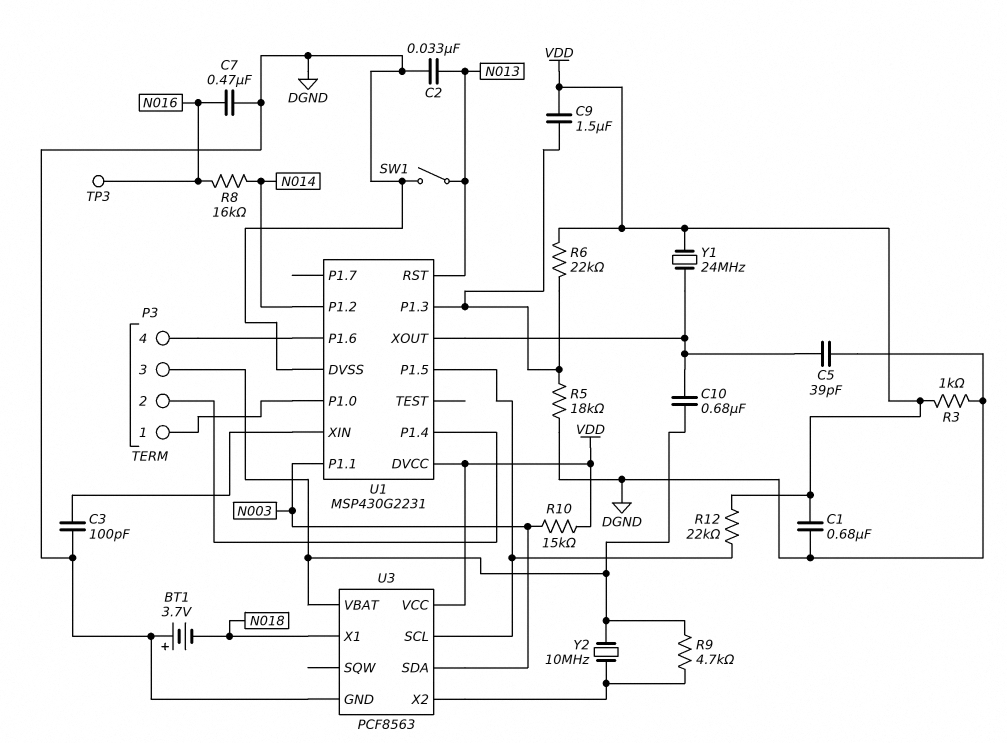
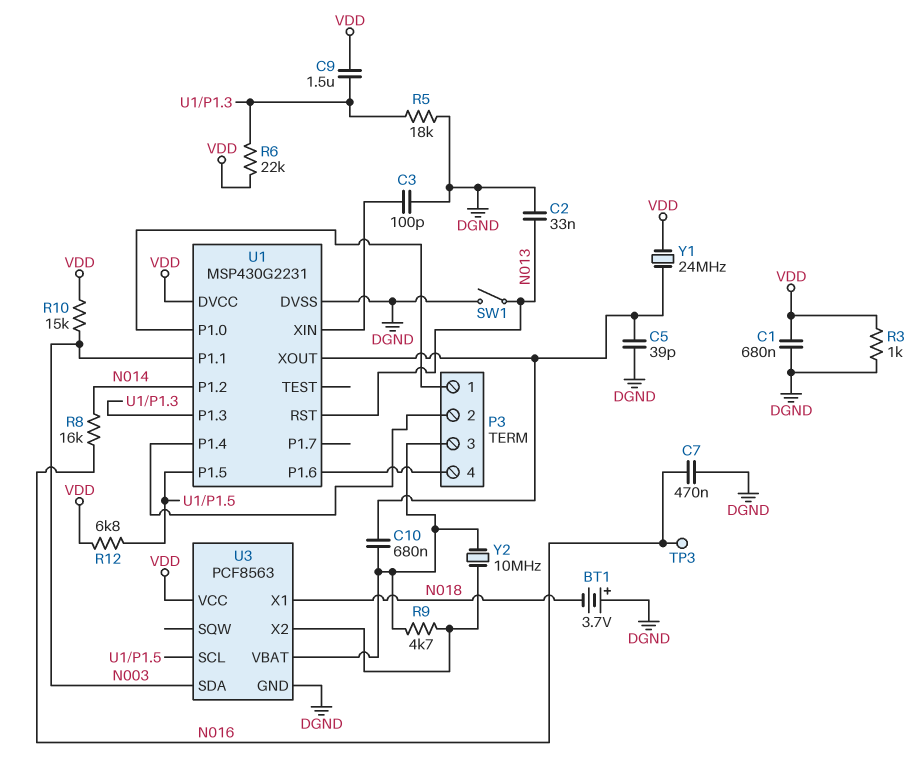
R12: 22k (U1/P1.5, VDD) -> 6.8k (U1/P1.5, VDD)

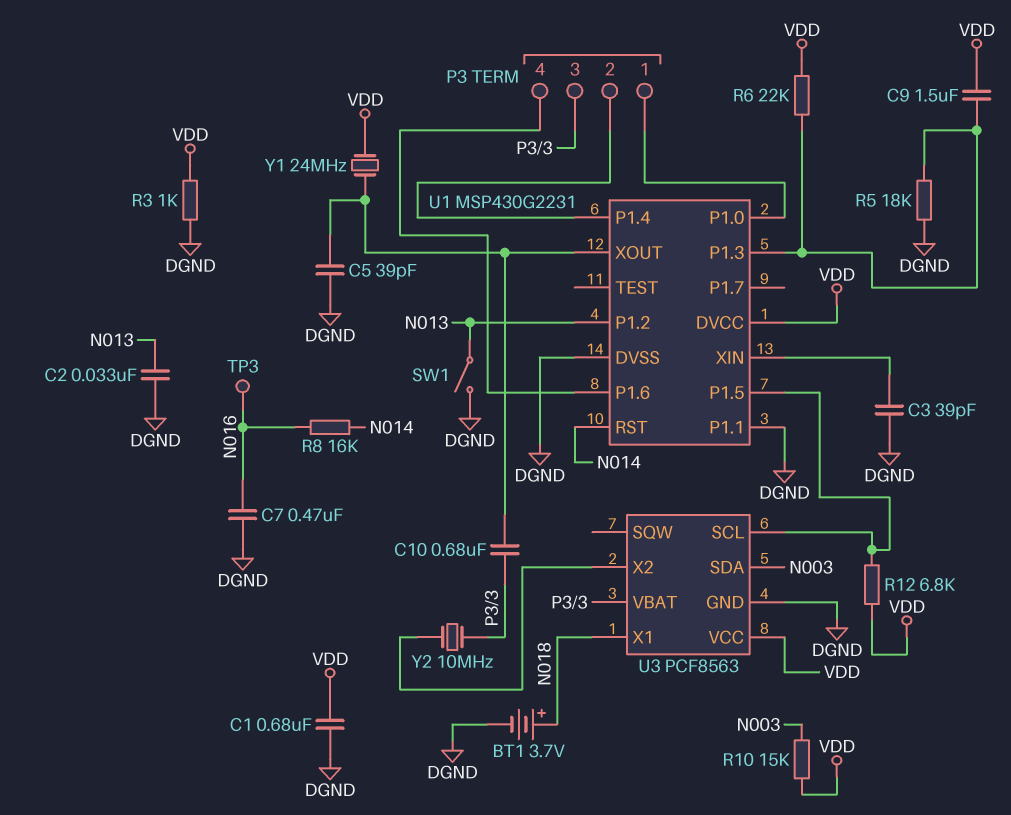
BT1: 3.7V (plus DGND, minus N018) -> 3.7V (plus N018, minus DGND)
C3: 100pF (DGND, U1/XIN) -> 39pF (DGND, U1/XIN)
R9: 4.7k (P3/3, U3/X2) -> none
U1 pin P1.1: N003 -> DGND
U1 pin P1.2: N014 -> N013
U1 pin RST: N013 -> N014

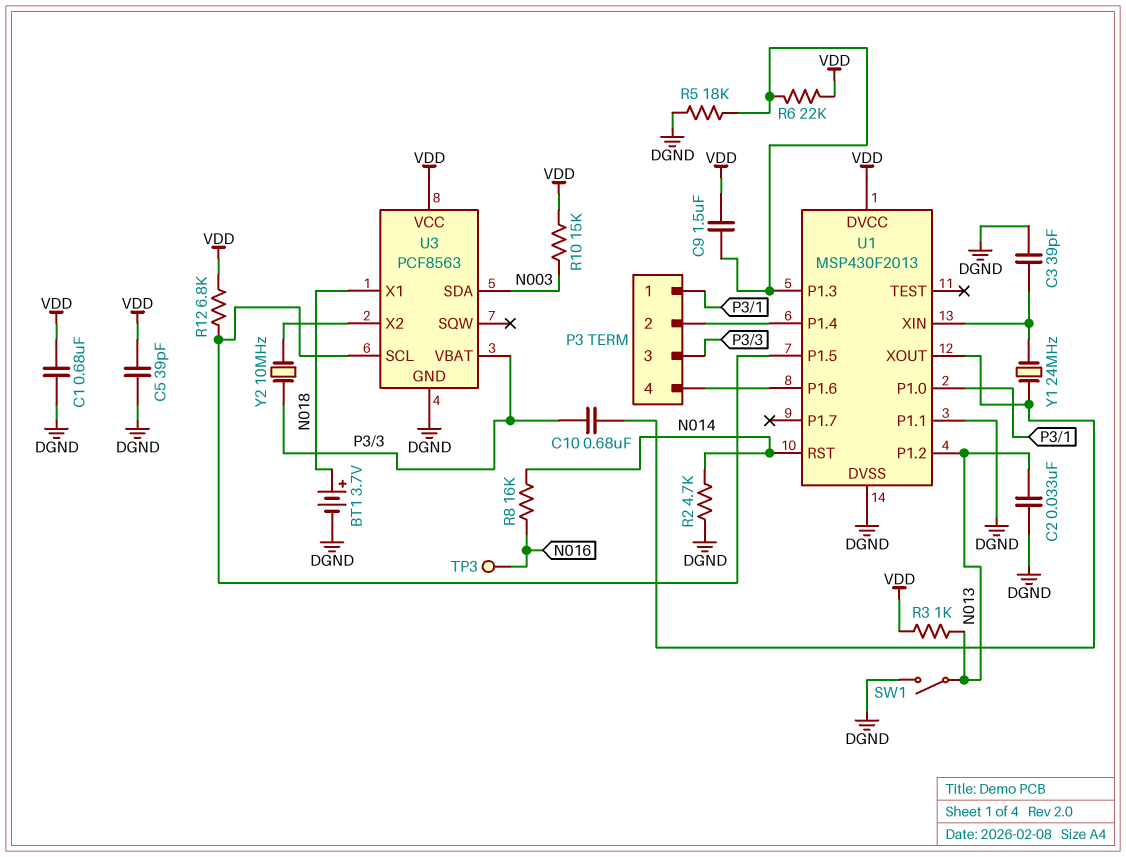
C5: 39pF (DGND, U1/XOUT) -> 39pF (DGND, VDD)
C7: 470nF (DGND, N016) -> none
R2: none -> 4.7k (DGND, N014)
R3: 1k (DGND, VDD) -> 1k (N013, VDD)
U1: MSP430G2231 -> MSP430F2013
Y1: 24MHz (U1/XOUT, VDD) -> 24MHz (U1/XIN, U1/XOUT)

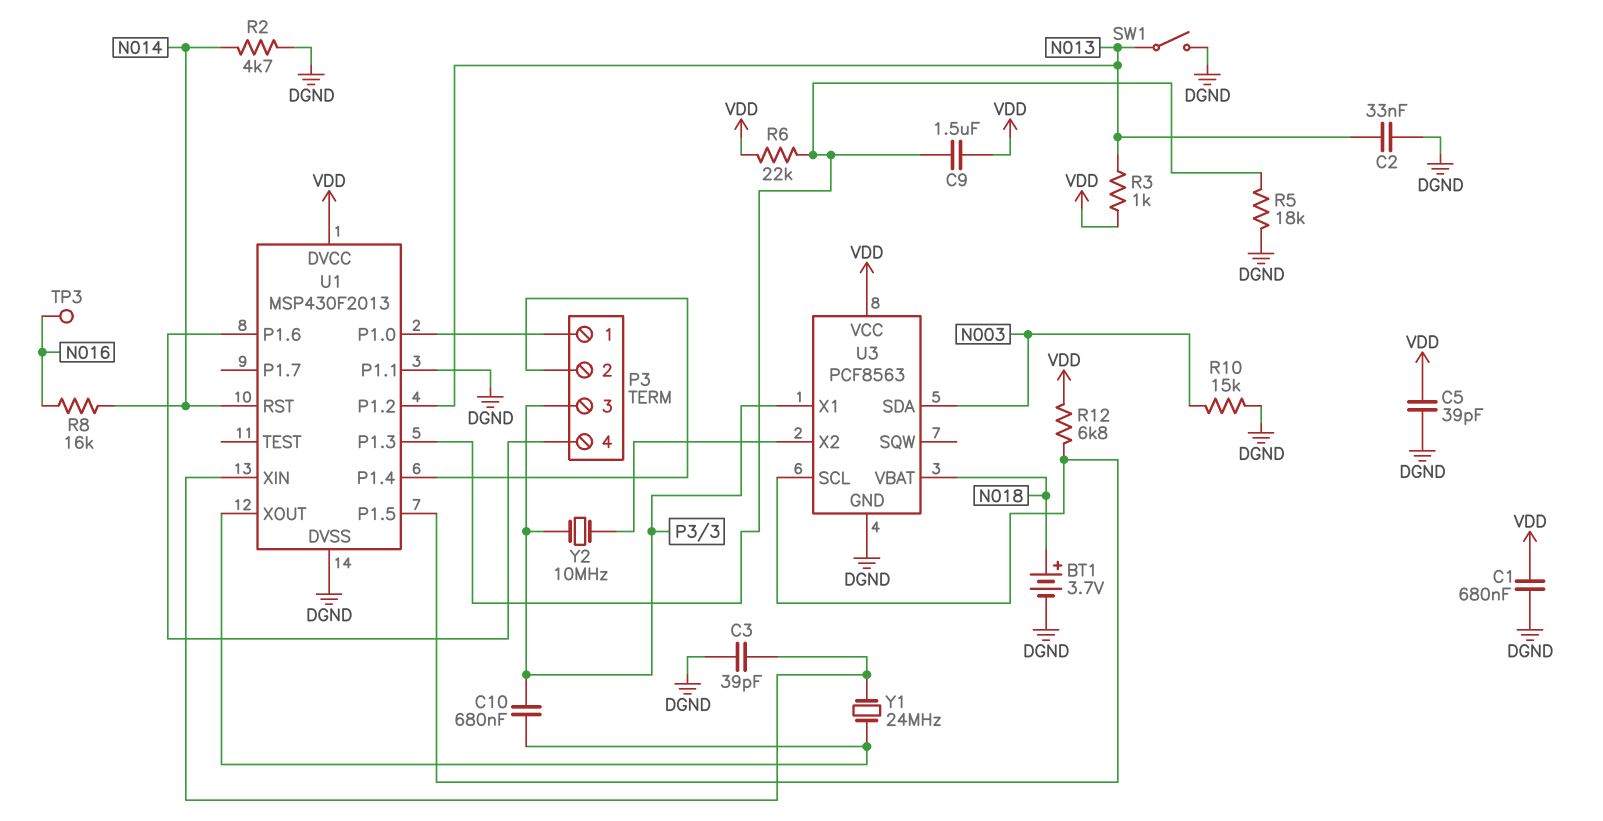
R10: 15k (N003, VDD) -> 15k (DGND, N003)
U3 pin VBAT: P3/3 -> N018
U3 pin X1: N018 -> P3/3

